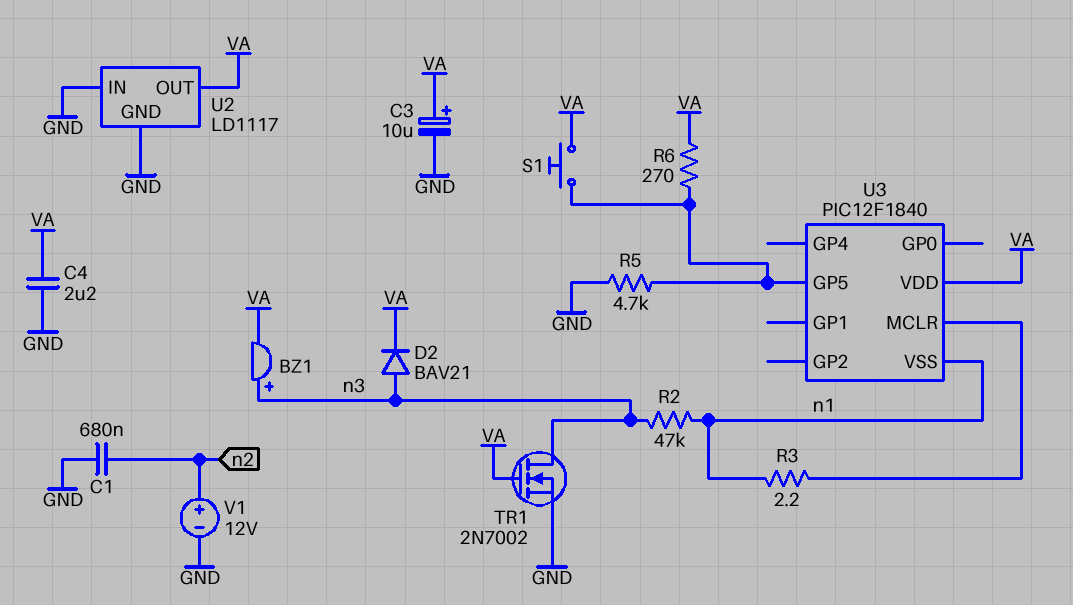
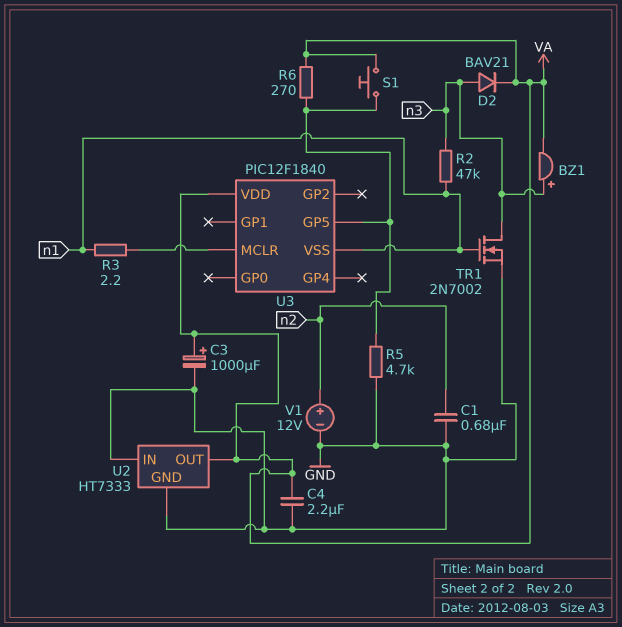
C3: 10uF (plus VA, minus GND) -> 1000uF (plus VA, minus GND)
TR1: NMOS 2N7002 (G VA, D n3, S GND) -> NMOS 2N7002 (G n1, D n3, S GND)
U2: LD1117 -> HT7333

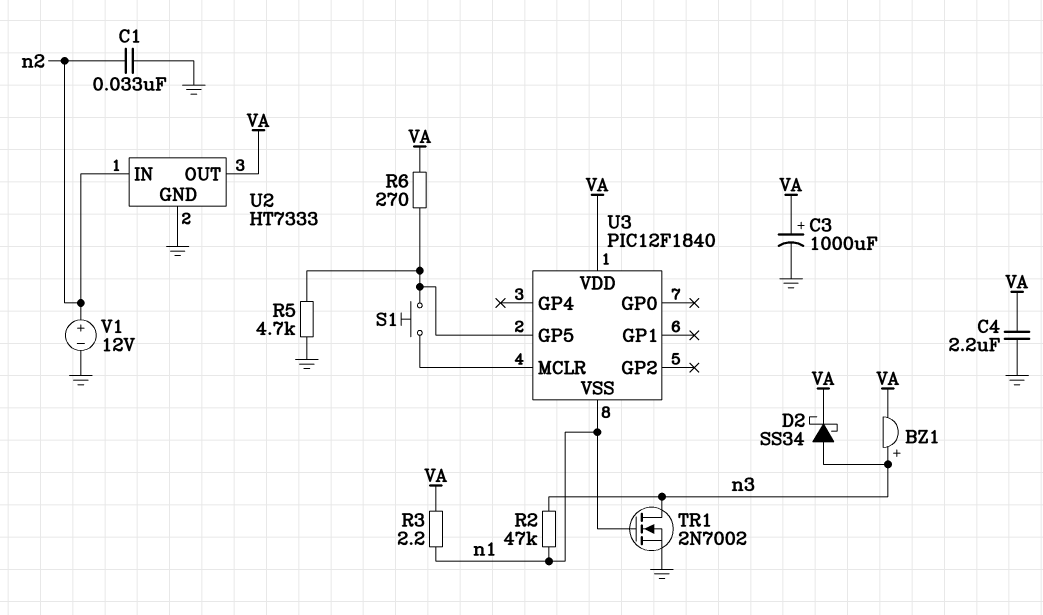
C1: 680nF (GND, n2) -> 33nF (GND, n2)
D2: diode BAV21 (A n3, K VA) -> schottky SS34 (A n3, K VA)
R3: 2.2 (U3/MCLR, n1) -> 2.2 (VA, n1)
S1: button (U3/GP5, VA) -> button (U3/GP5, U3/MCLR)
U2 pin IN: GND -> n2

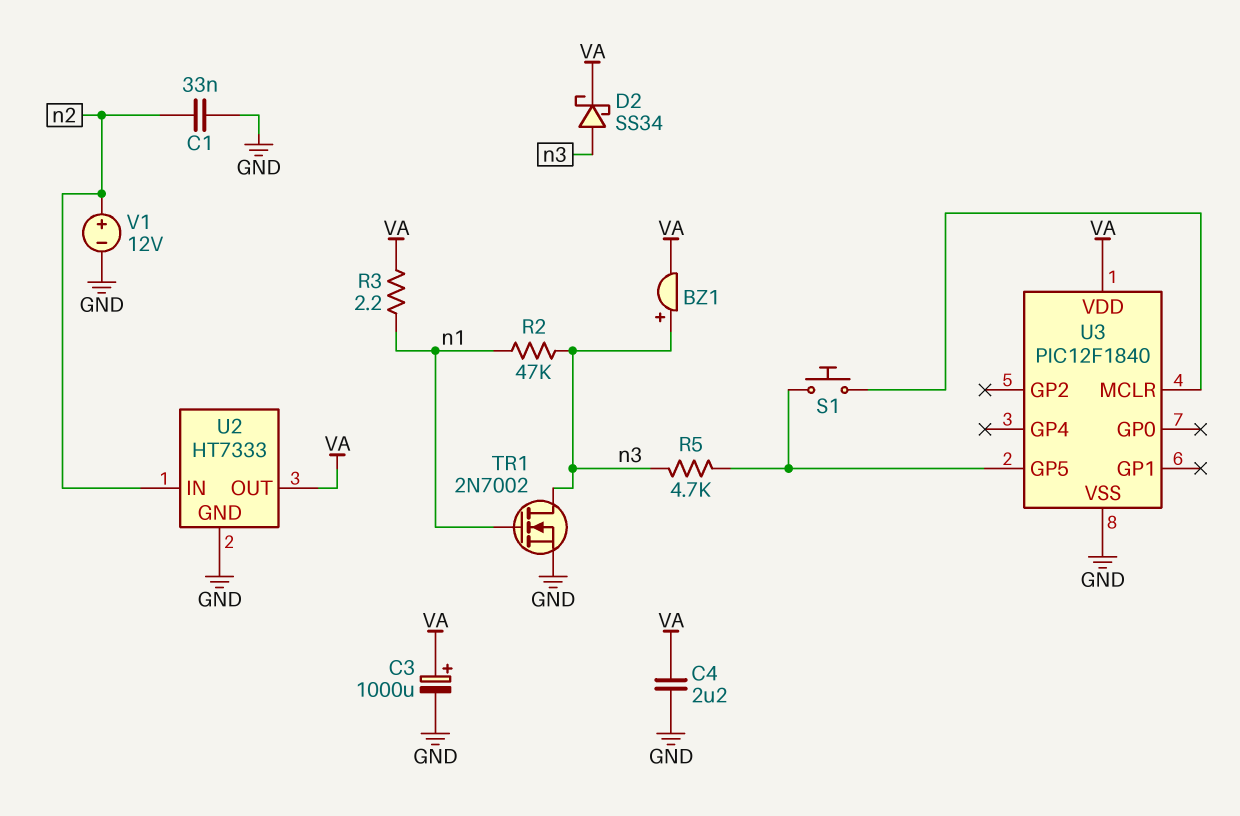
R5: 4.7k (GND, U3/GP5) -> 4.7k (U3/GP5, n3)
R6: 270 (U3/GP5, VA) -> none
U3 pin VSS: n1 -> GND

